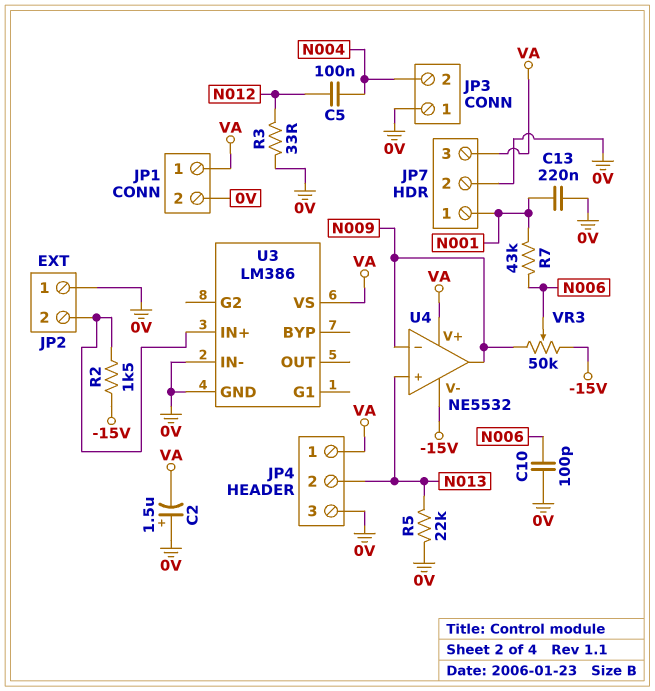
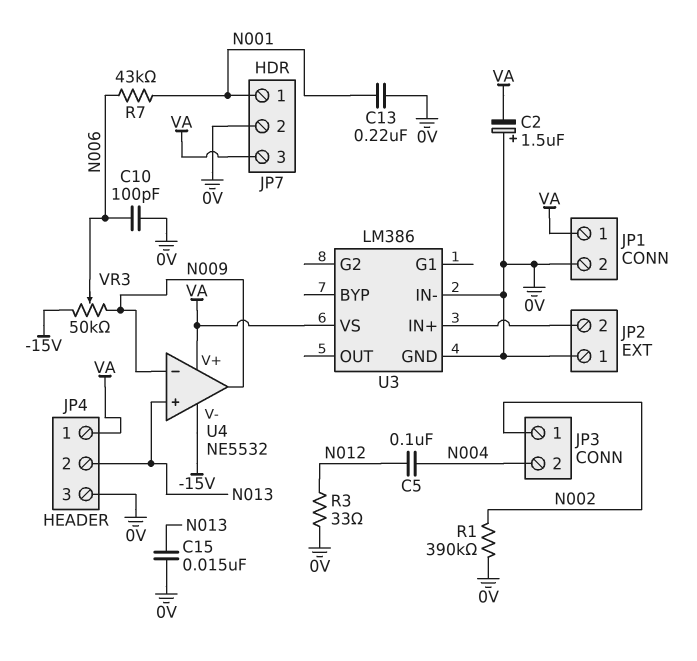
C15: none -> 15nF (0V, N013)
JP3 pin 1: 0V -> N002
R1: none -> 390k (0V, N002)
R2: 1.5k (-15V, JP2/2) -> none
R5: 22k (0V, N013) -> none

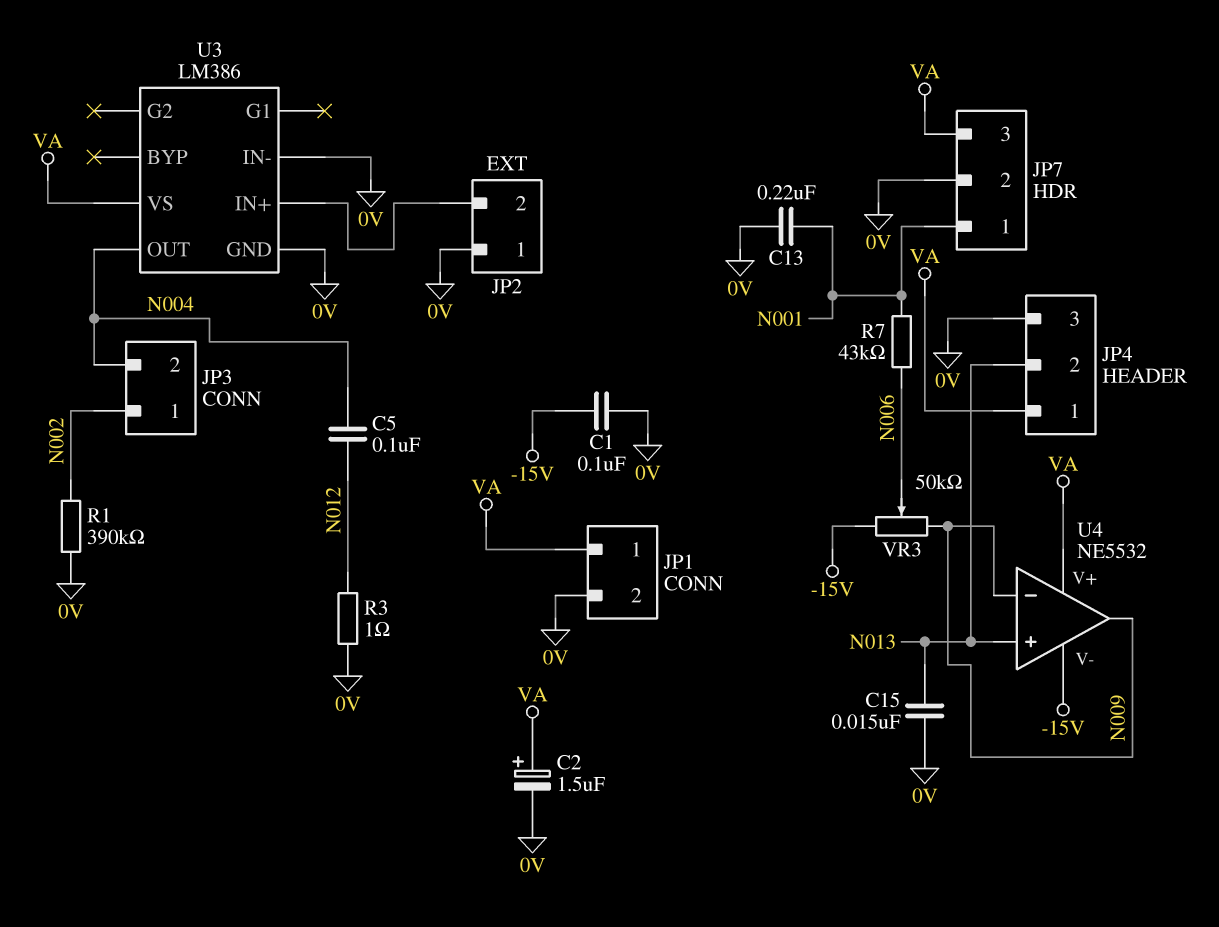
C1: none -> 100nF (-15V, 0V)
C2: 1.5uF (plus 0V, minus VA) -> 1.5uF (plus VA, minus 0V)
C10: 100pF (0V, N006) -> none
R3: 33 (0V, N012) -> 1 (0V, N012)
U3 pin OUT: none -> N004

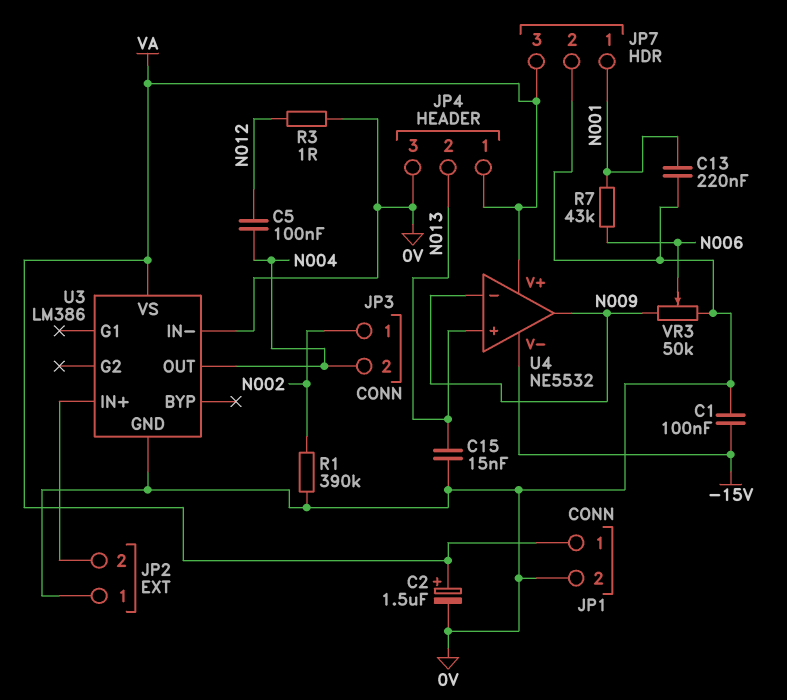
VR3: 50k (-15V, N009, wiper N006) -> 50k (0V, N009, wiper N006)

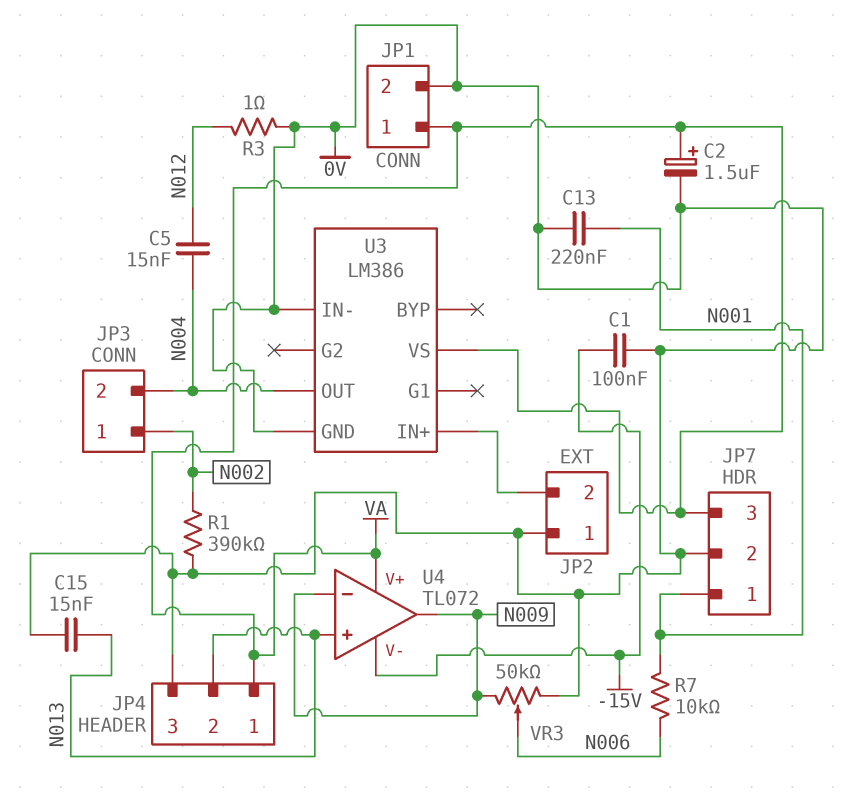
C5: 100nF (N004, N012) -> 15nF (N004, N012)
R7: 43k (N001, N006) -> 10k (N001, N006)
U4: NE5532 -> TL072

